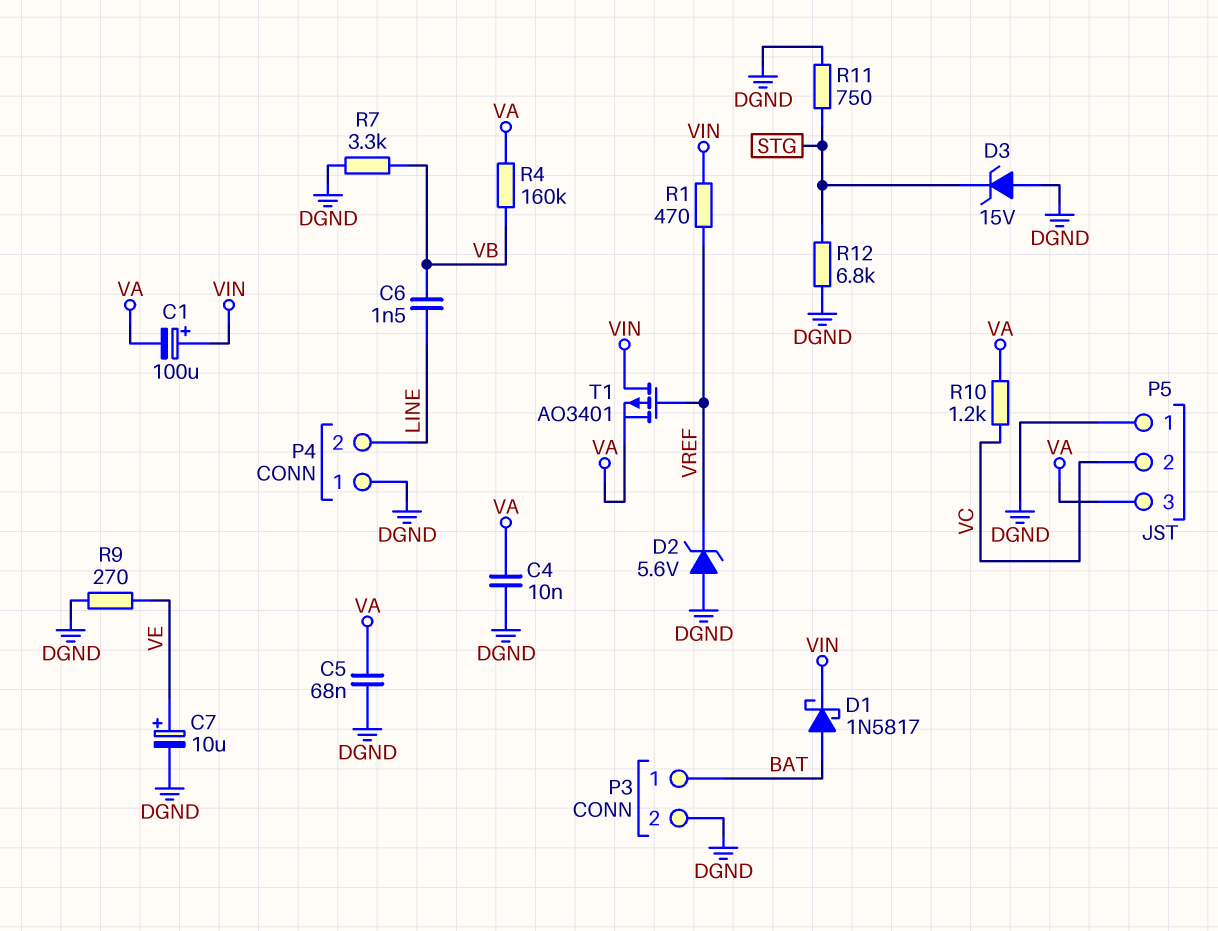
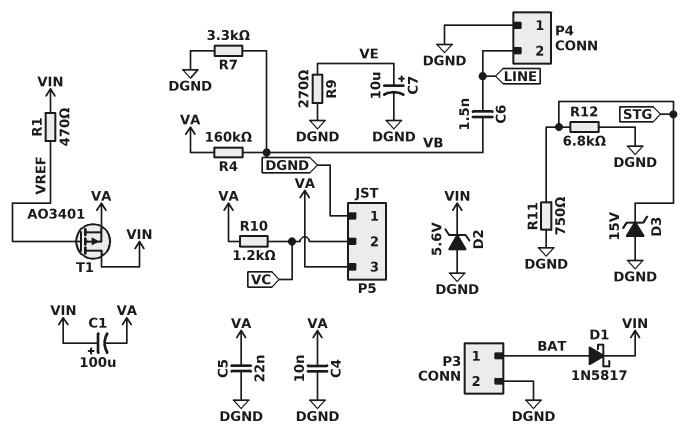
C5: 68nF (DGND, VA) -> 22nF (DGND, VA)
D2: zener 5.6V (A DGND, K VREF) -> zener 5.6V (A DGND, K VIN)

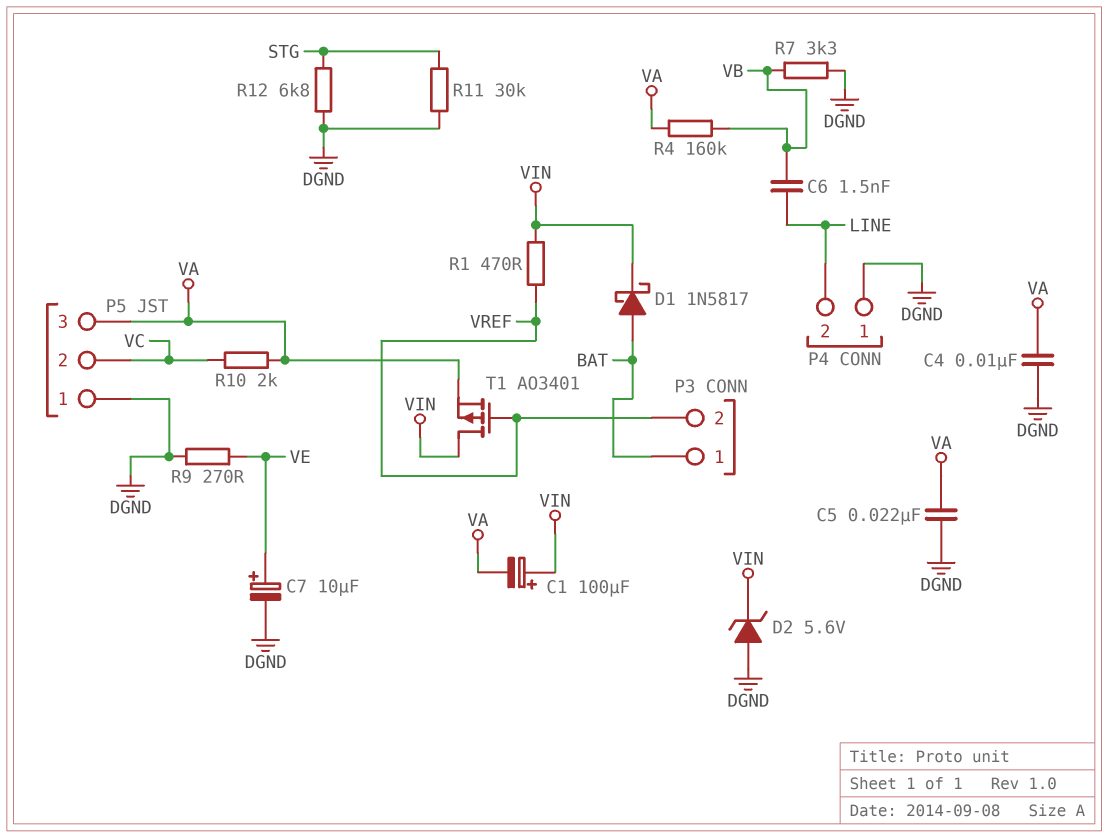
D3: zener 15V (A DGND, K STG) -> none
P3 pin 2: DGND -> VREF
R10: 1.2k (VA, VC) -> 2k (VA, VC)
R11: 750 (DGND, STG) -> 30k (DGND, STG)

